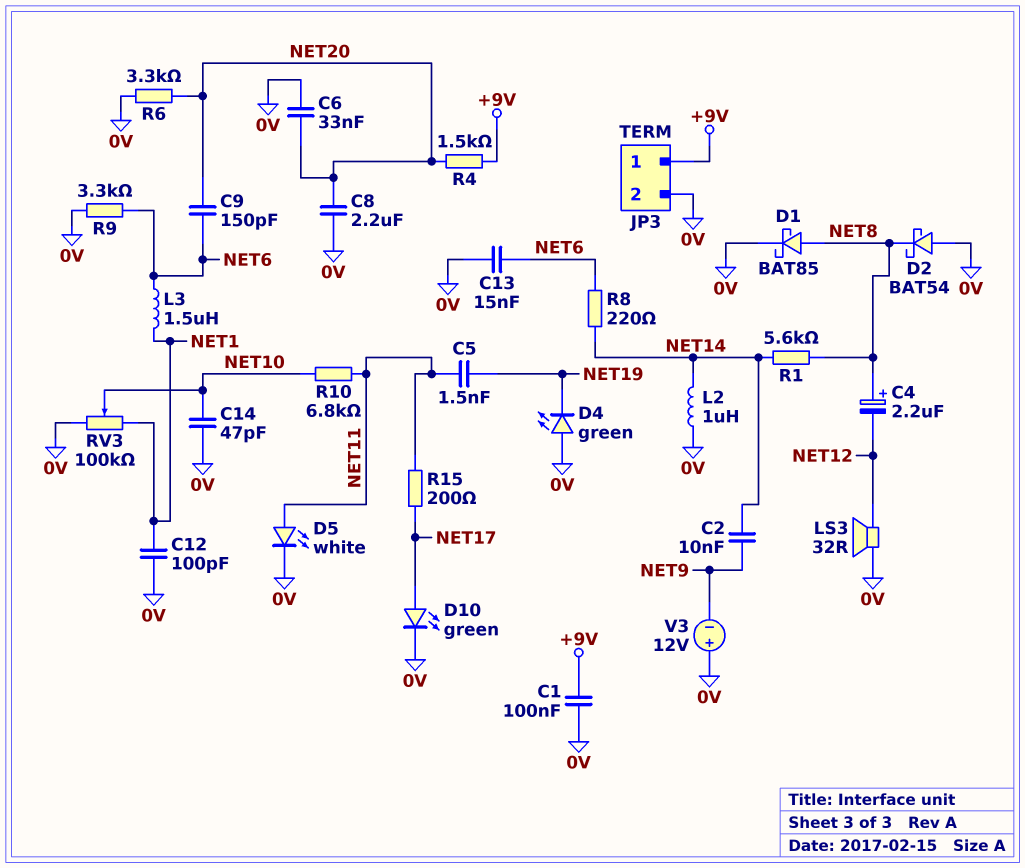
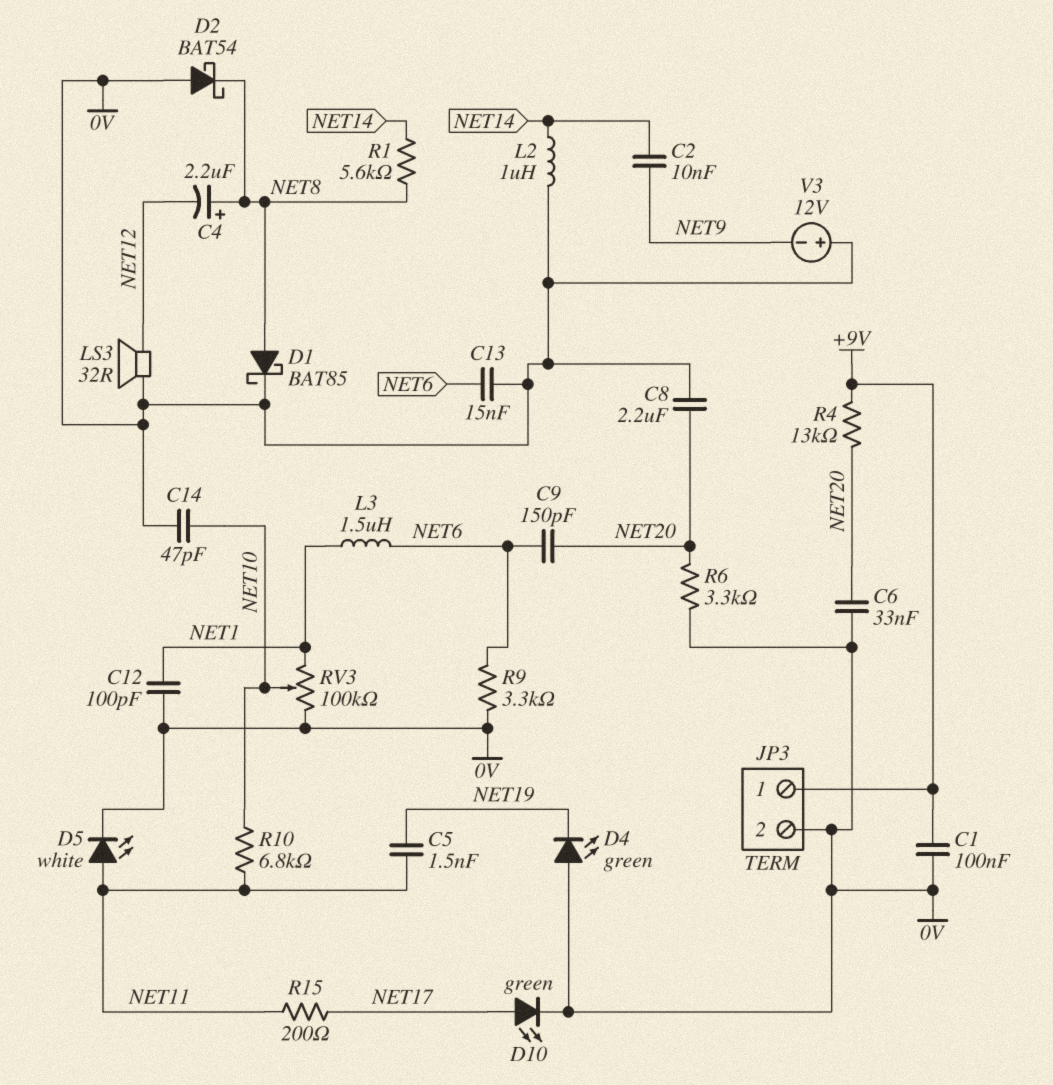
R4: 1.5k (+9V, NET20) -> 13k (+9V, NET20)
R8: 220 (NET6, NET14) -> none

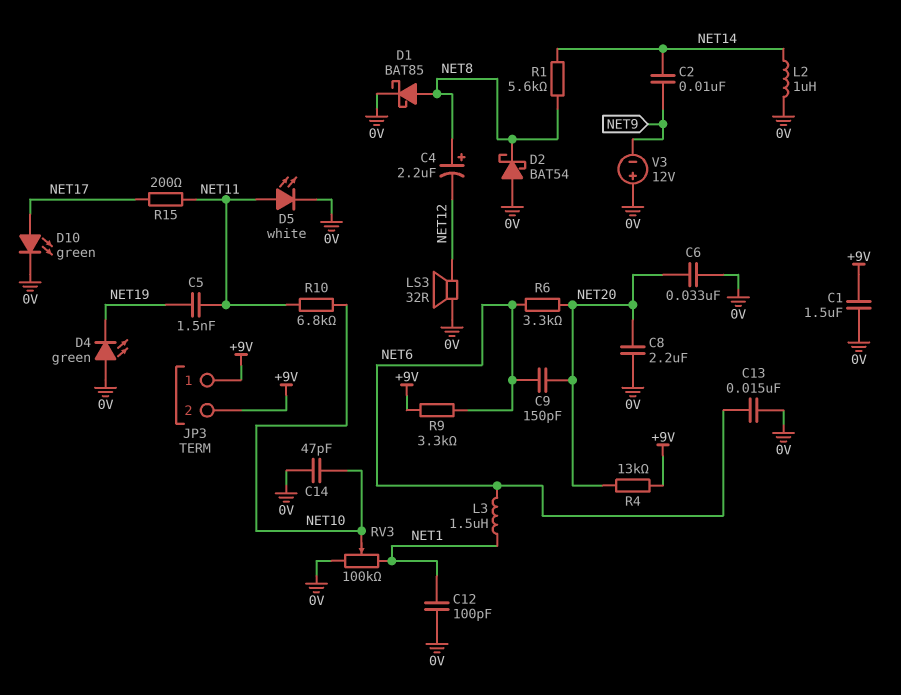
C1: 100nF (+9V, 0V) -> 1.5uF (+9V, 0V)
JP3 pin 2: 0V -> +9V
R6: 3.3k (0V, NET20) -> 3.3k (NET6, NET20)
R9: 3.3k (0V, NET6) -> 3.3k (+9V, NET6)

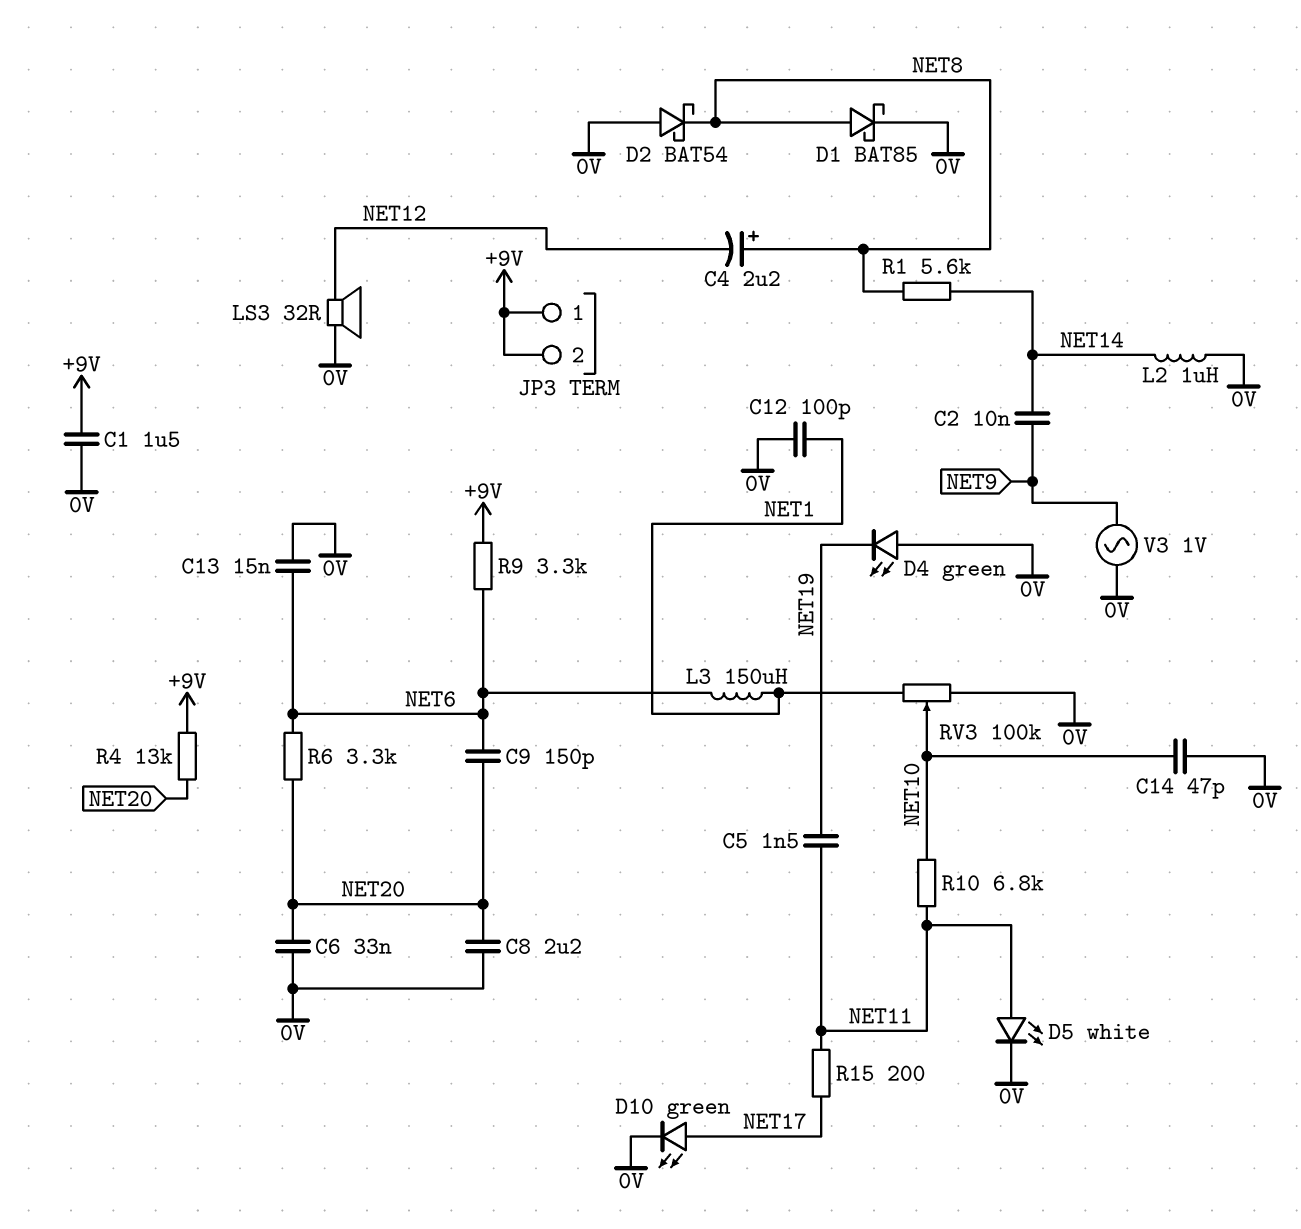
L3: 1.5uH (NET1, NET6) -> 150uH (NET1, NET6)
V3: 12V (plus 0V, minus NET9) -> AC 1V (0V, NET9)

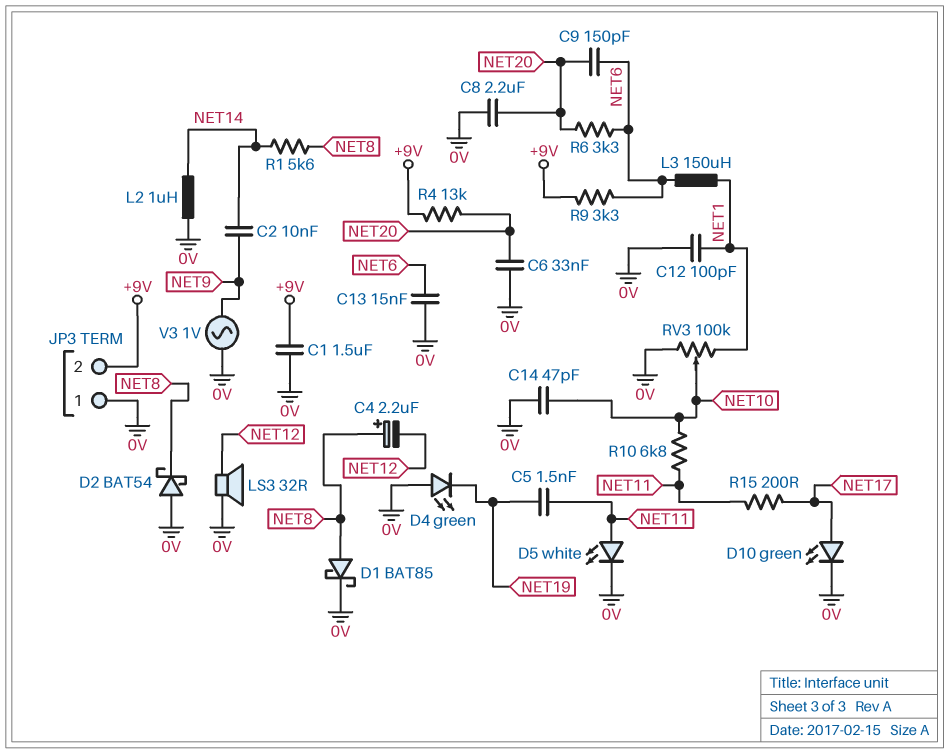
JP3 pin 1: +9V -> 0V

